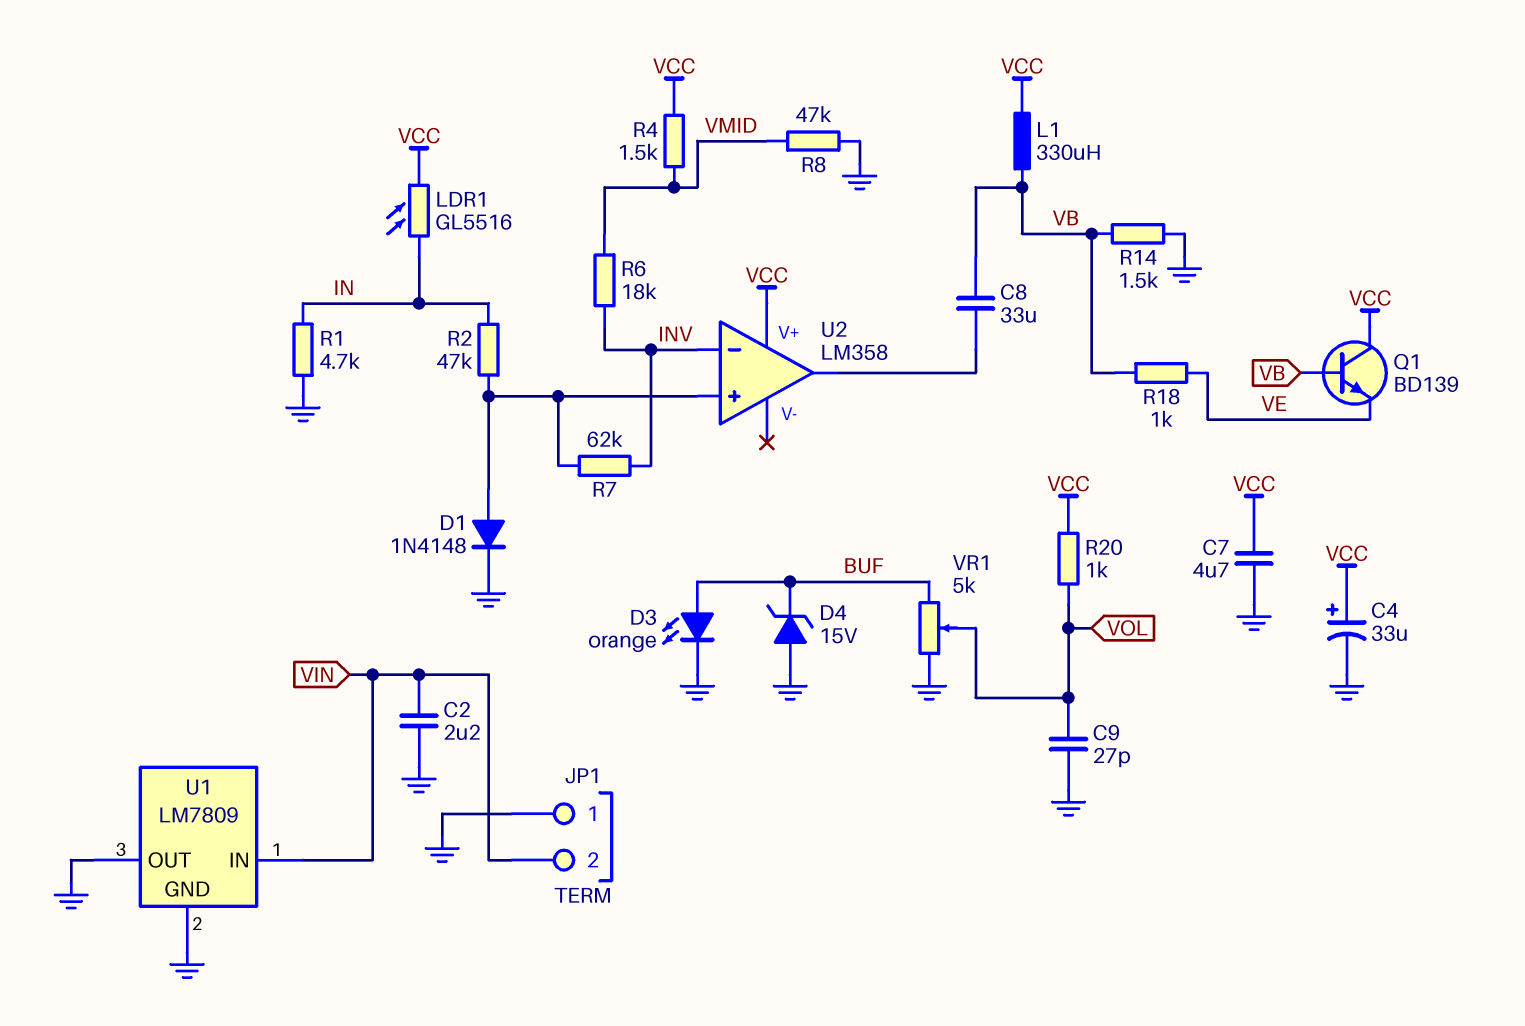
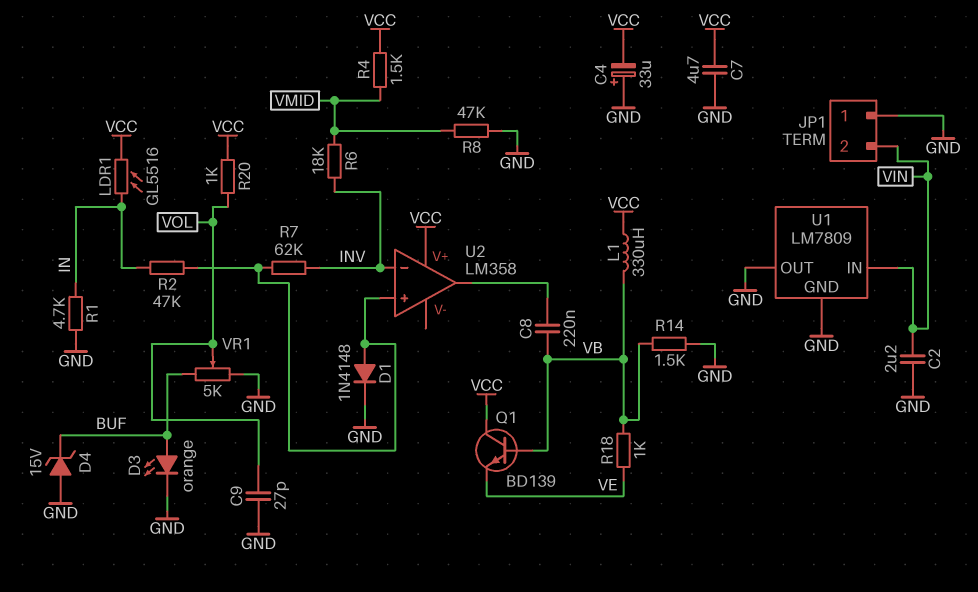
C4: 33uF (plus VCC, minus GND) -> 33uF (plus GND, minus VCC)
C8: 33uF (U2/out, VB) -> 220nF (U2/out, VB)

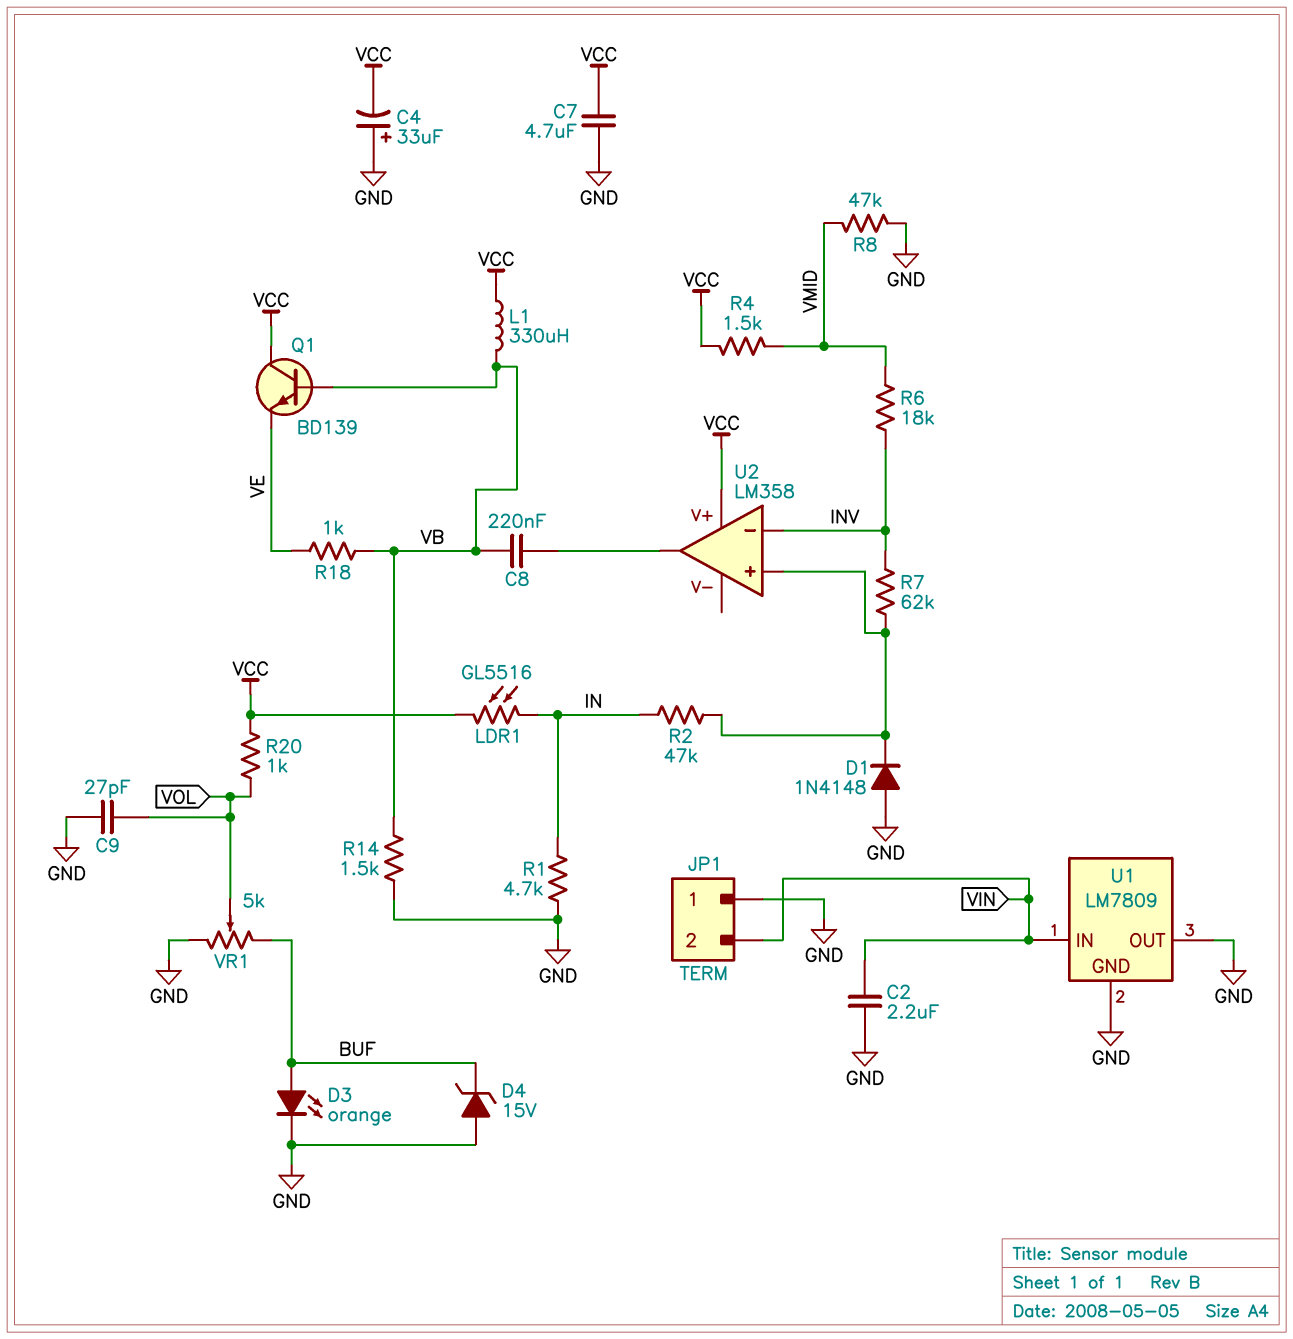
D1: diode 1N4148 (A U2/in+, K GND) -> diode 1N4148 (A GND, K U2/in+)

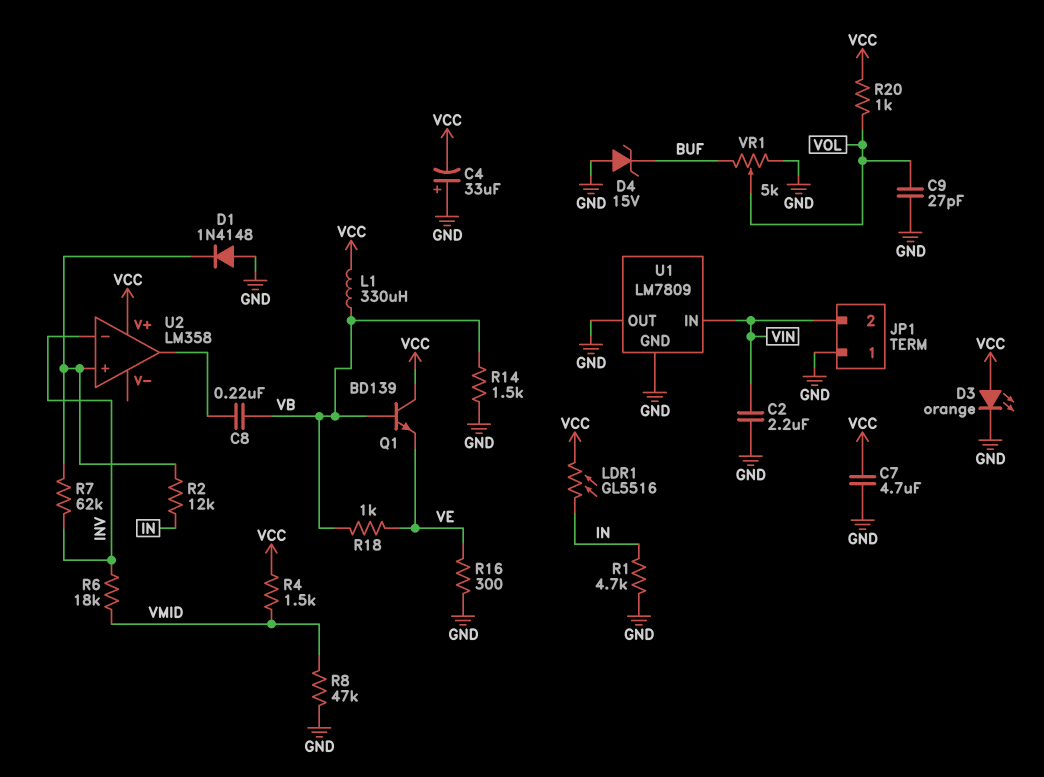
D3: LED orange (A BUF, K GND) -> LED orange (A VCC, K GND)
R2: 47k (IN, U2/in+) -> 12k (IN, U2/in+)
R16: none -> 300 (GND, VE)

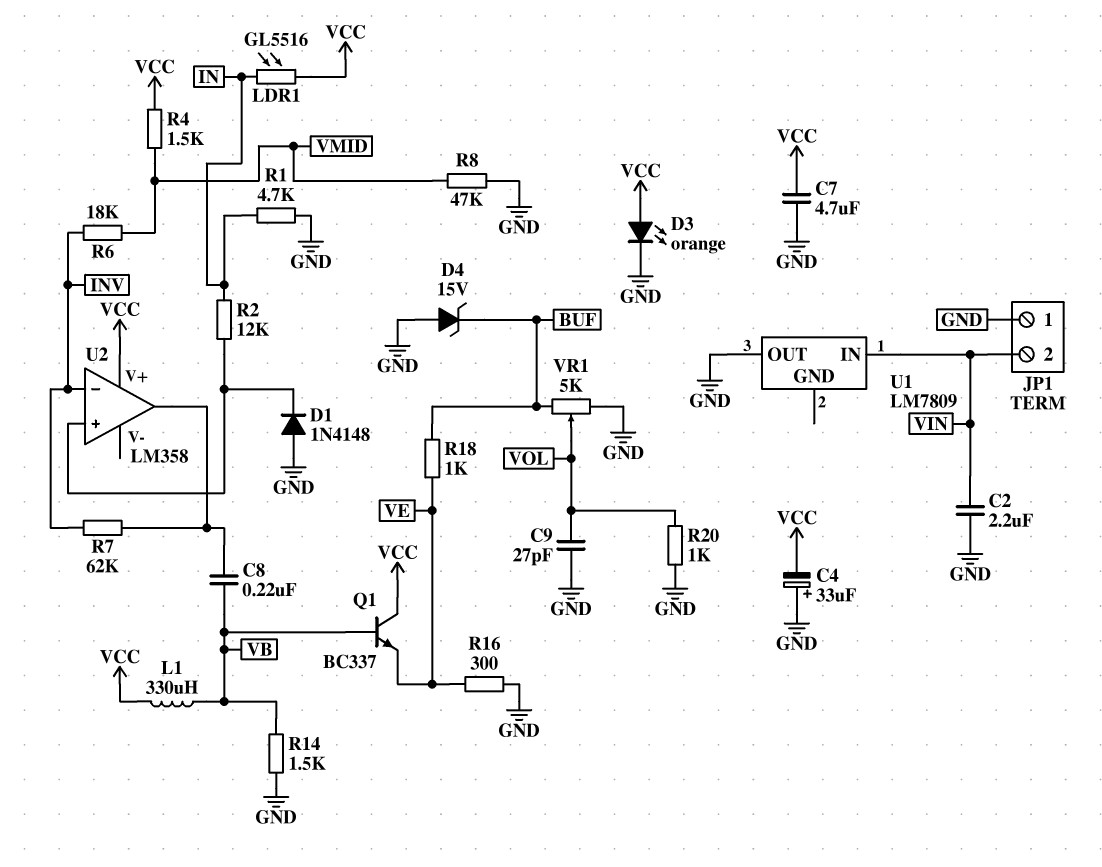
Q1: NPN BD139 (B VB, C VCC, E VE) -> NPN BC337 (B VB, C VCC, E VE)
R7: 62k (INV, U2/in+) -> 62k (INV, U2/out)
R18: 1k (VB, VE) -> 1k (BUF, VE)
R20: 1k (VCC, VOL) -> 1k (GND, VOL)
U1 pin GND: GND -> none

